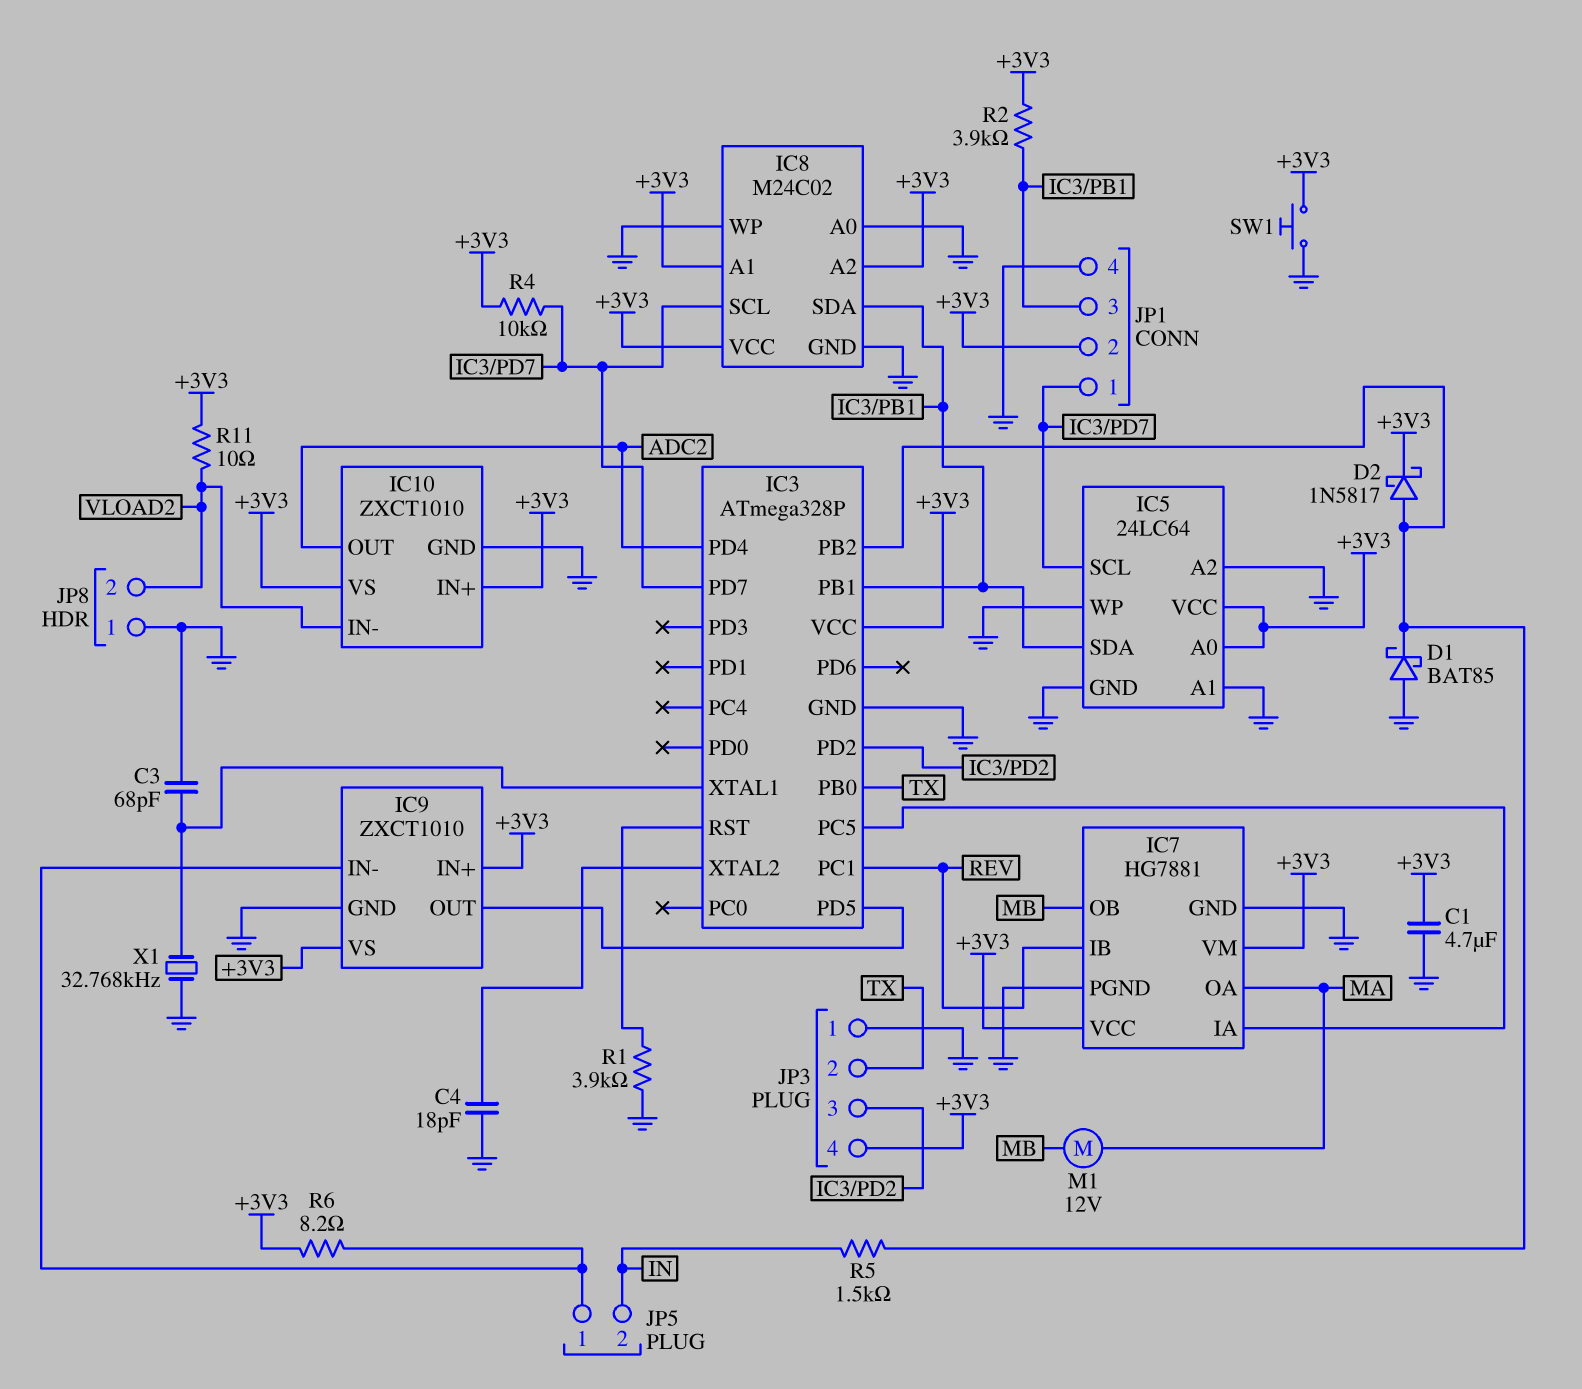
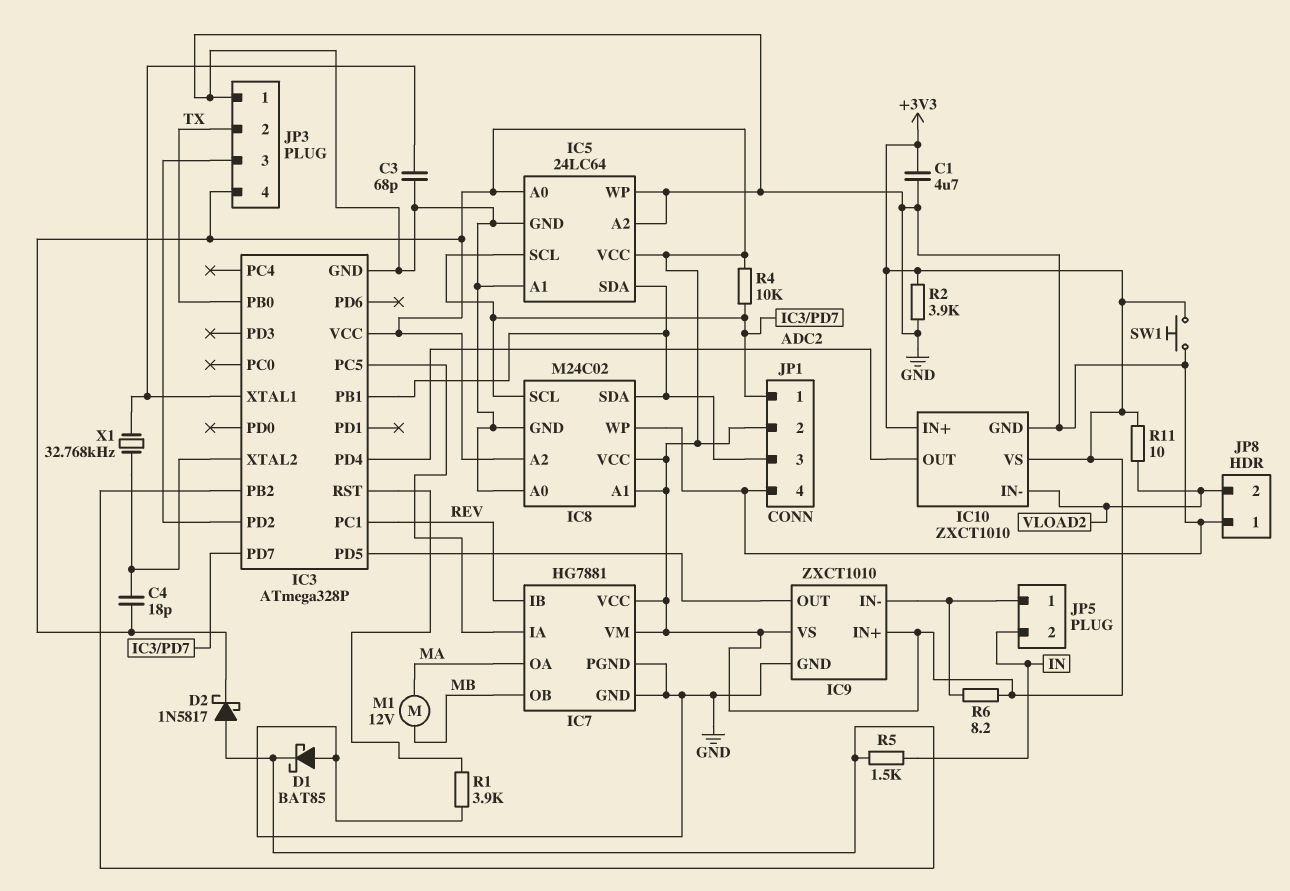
C4: 18pF (GND, IC3/XTAL2) -> 18pF (+3V3, IC3/XTAL2)
R2: 3.9k (+3V3, IC3/PB1) -> 3.9k (+3V3, GND)
X1: 32.768kHz (GND, IC3/XTAL1) -> 32.768kHz (IC3/XTAL1, IC3/XTAL2)

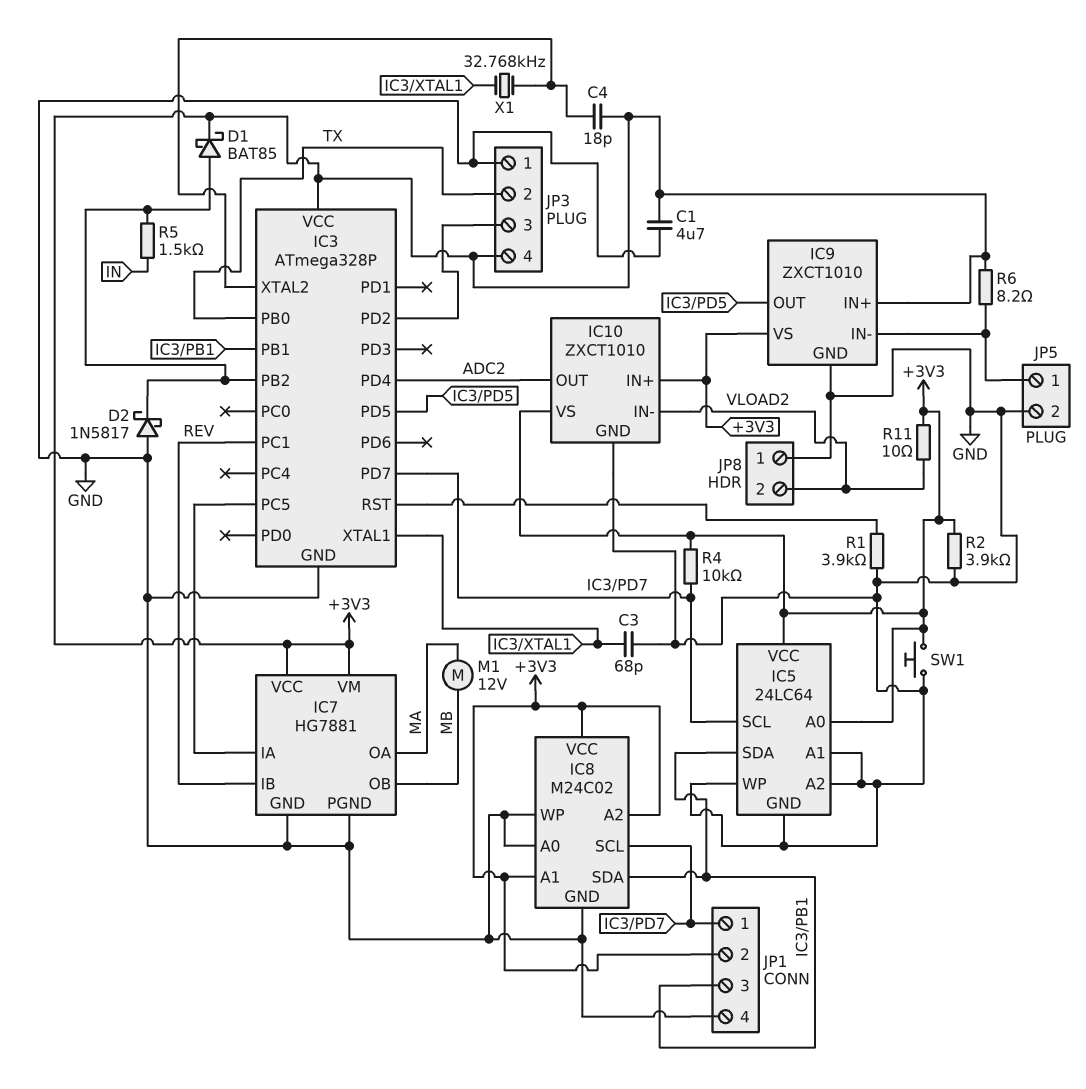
D1: schottky BAT85 (A GND, K IC3/PB2) -> schottky BAT85 (A IC3/PB2, K +3V3)
D2: schottky 1N5817 (A IC3/PB2, K +3V3) -> schottky 1N5817 (A GND, K IC3/PB2)
JP5 pin 2: IN -> GND

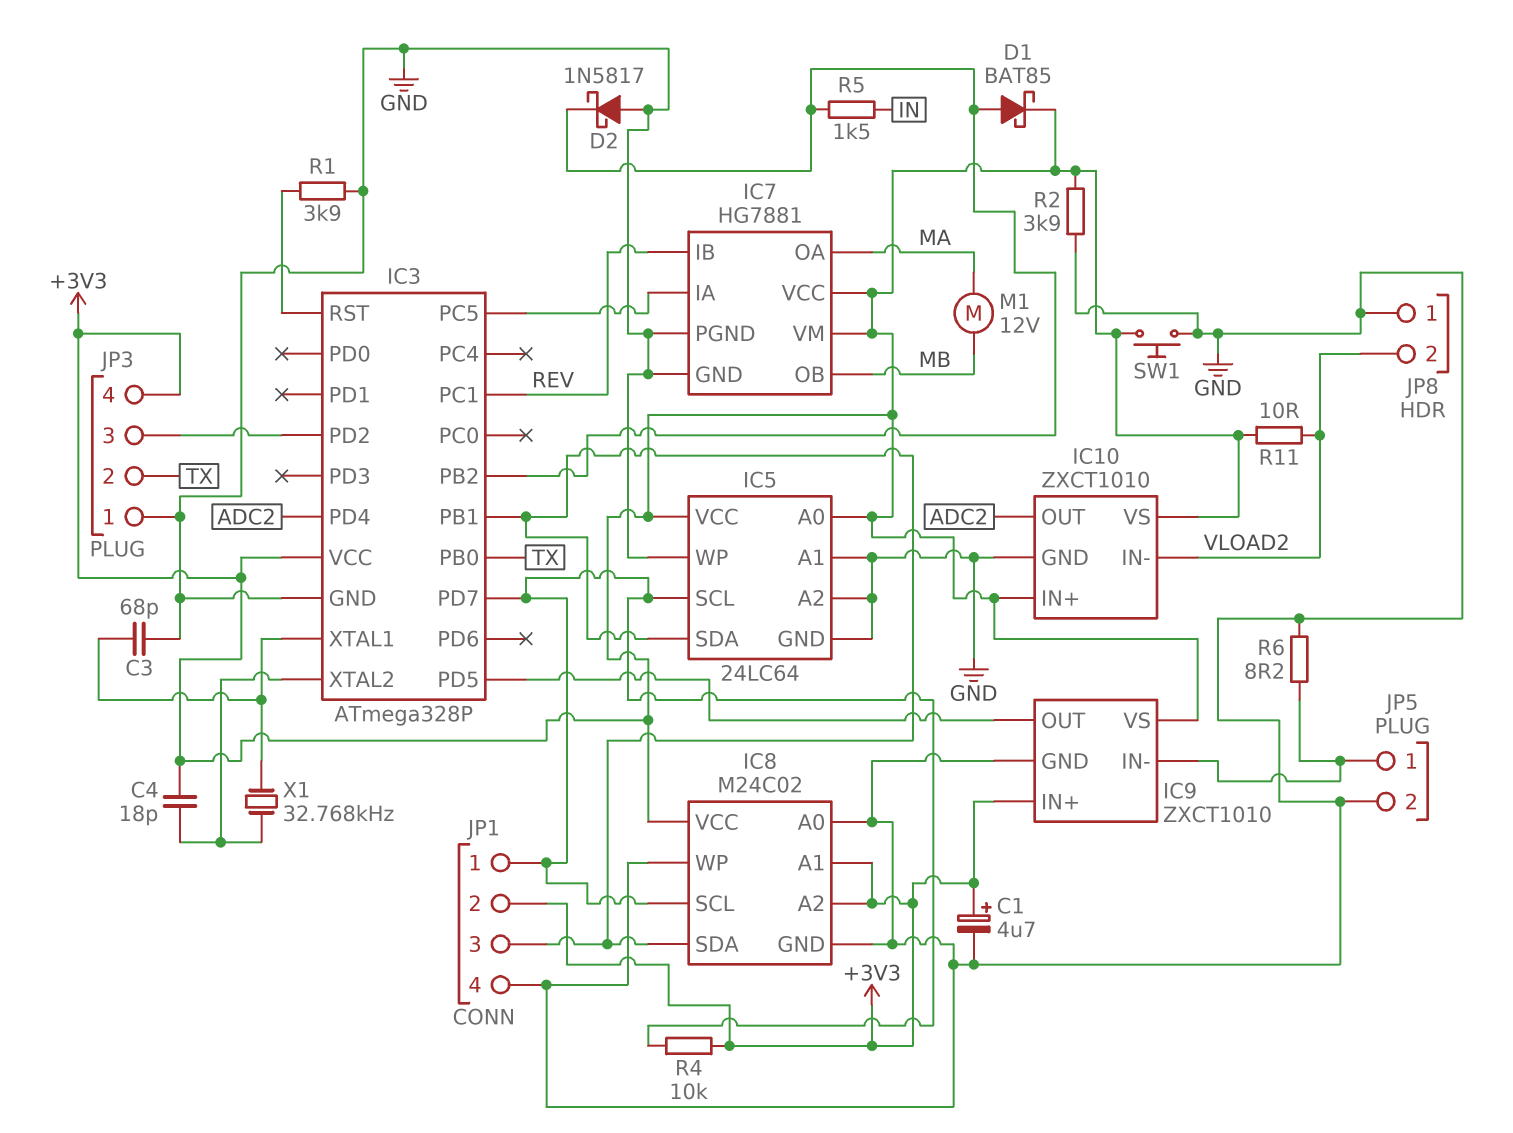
C1: 4.7uF (+3V3, GND) -> 4.7uF (plus +3V3, minus GND)
R6: 8.2 (+3V3, IC9/IN-) -> 8.2 (GND, IC9/IN-)

